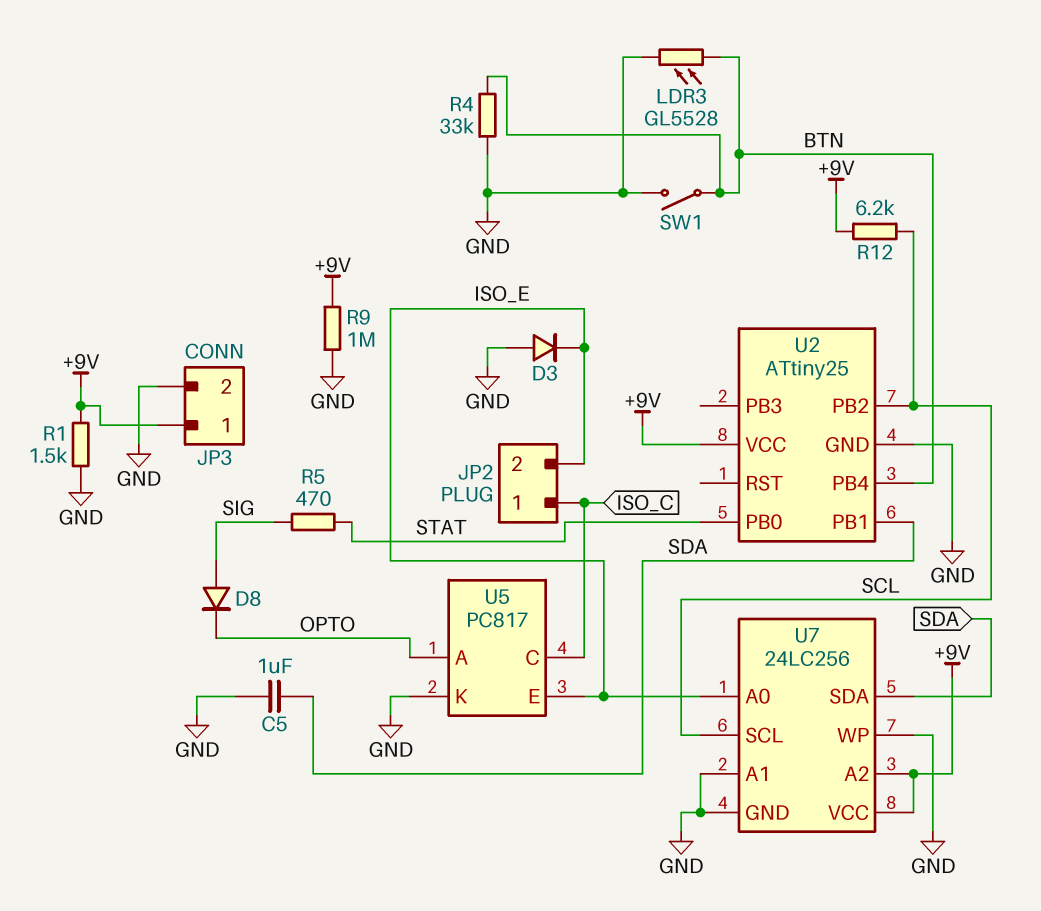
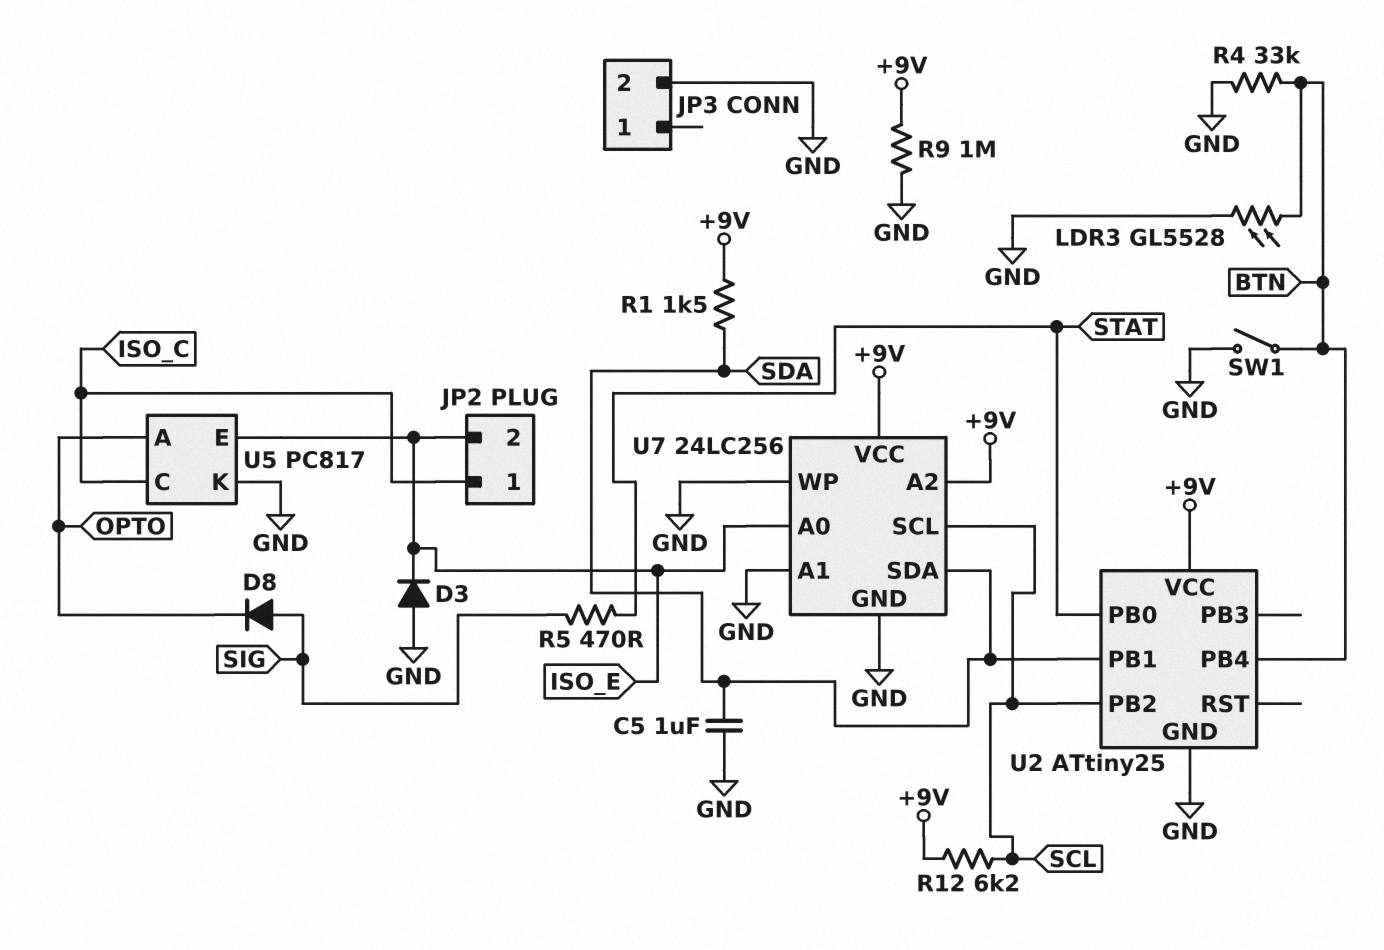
JP3 pin 1: +9V -> none
R1: 1.5k (+9V, GND) -> 1.5k (+9V, SDA)

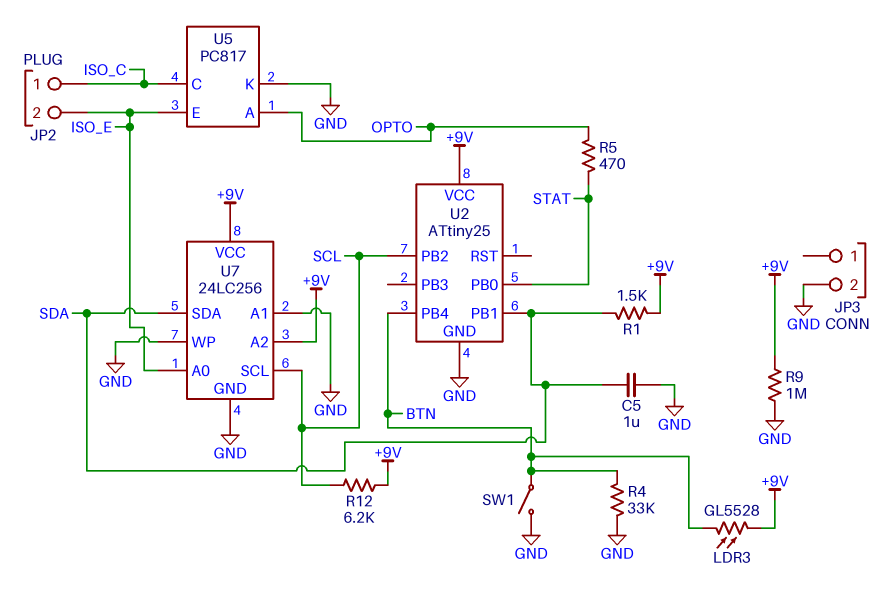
D3: diode (A GND, K ISO_E) -> none
D8: diode (A SIG, K OPTO) -> none
LDR3: GL5528 (BTN, GND) -> GL5528 (+9V, BTN)
R5: 470 (SIG, STAT) -> 470 (OPTO, STAT)

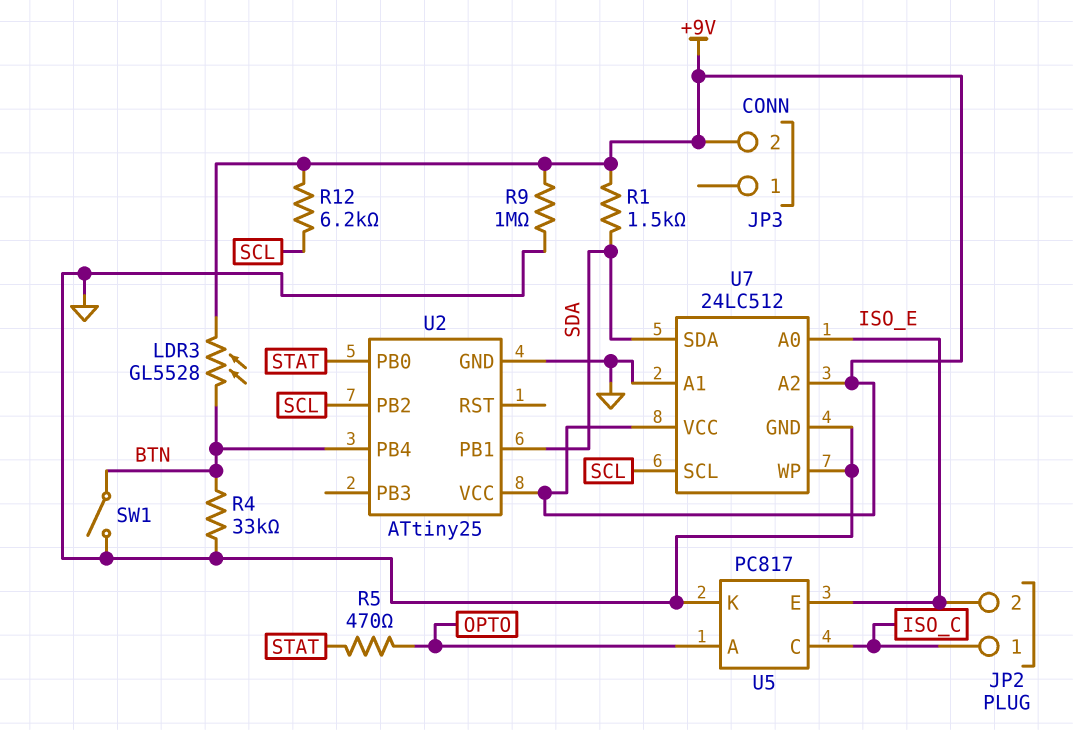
C5: 1uF (GND, SDA) -> none
JP3 pin 2: GND -> +9V
U7: 24LC256 -> 24LC512

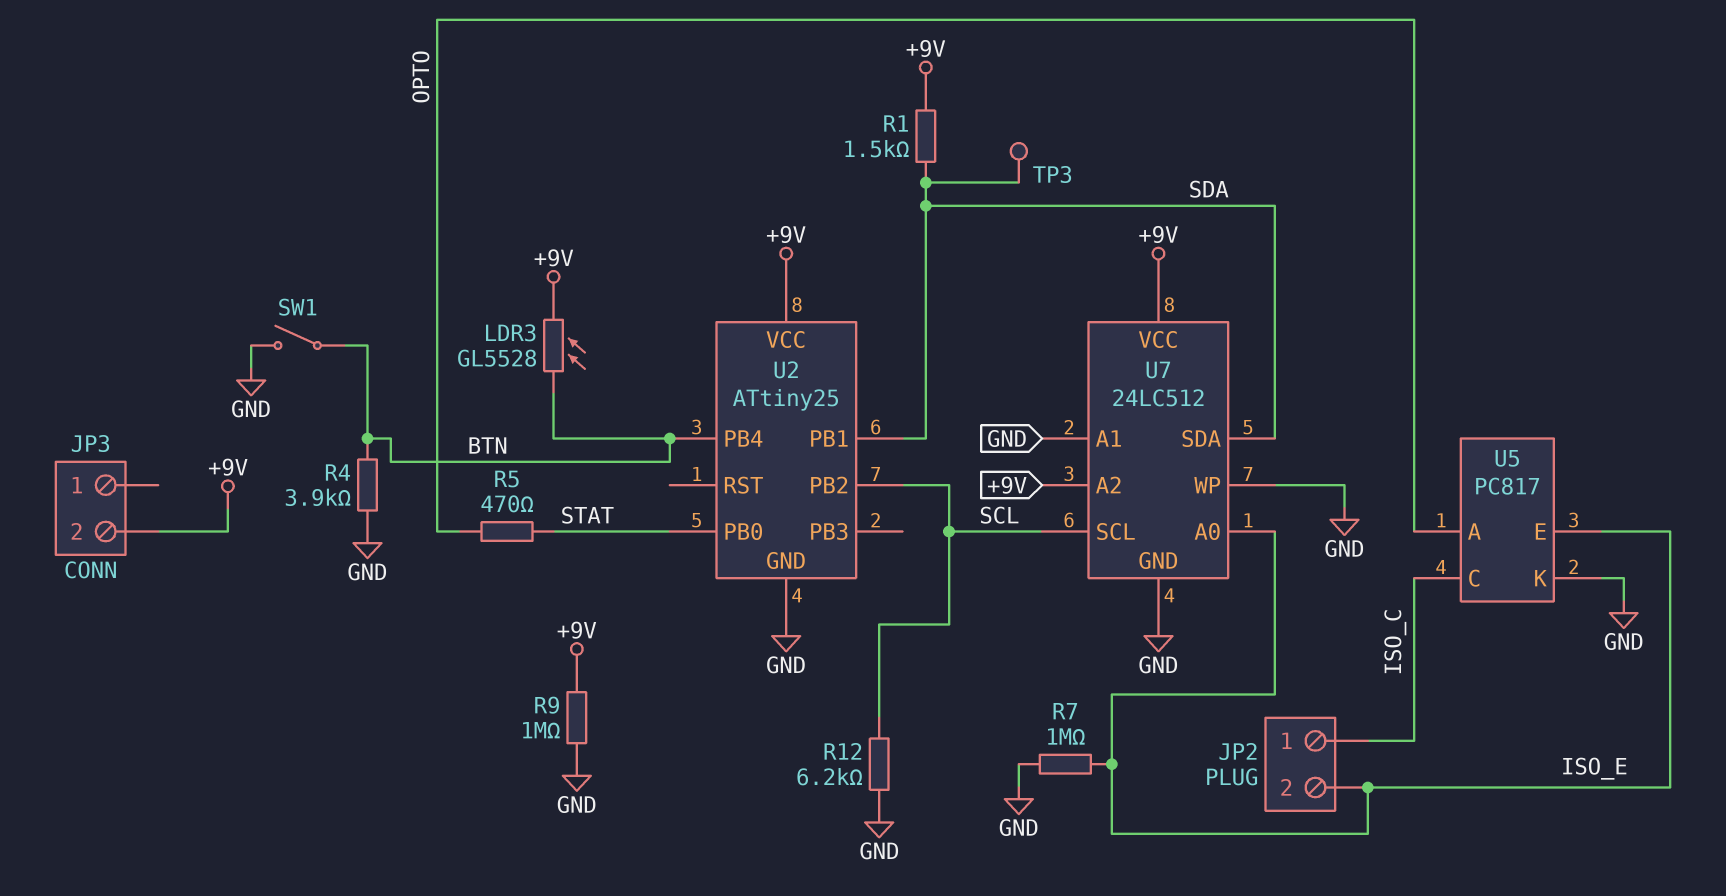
R4: 33k (BTN, GND) -> 3.9k (BTN, GND)
R7: none -> 1M (GND, ISO_E)
R12: 6.2k (+9V, SCL) -> 6.2k (GND, SCL)
TP3: none -> test point (SDA)

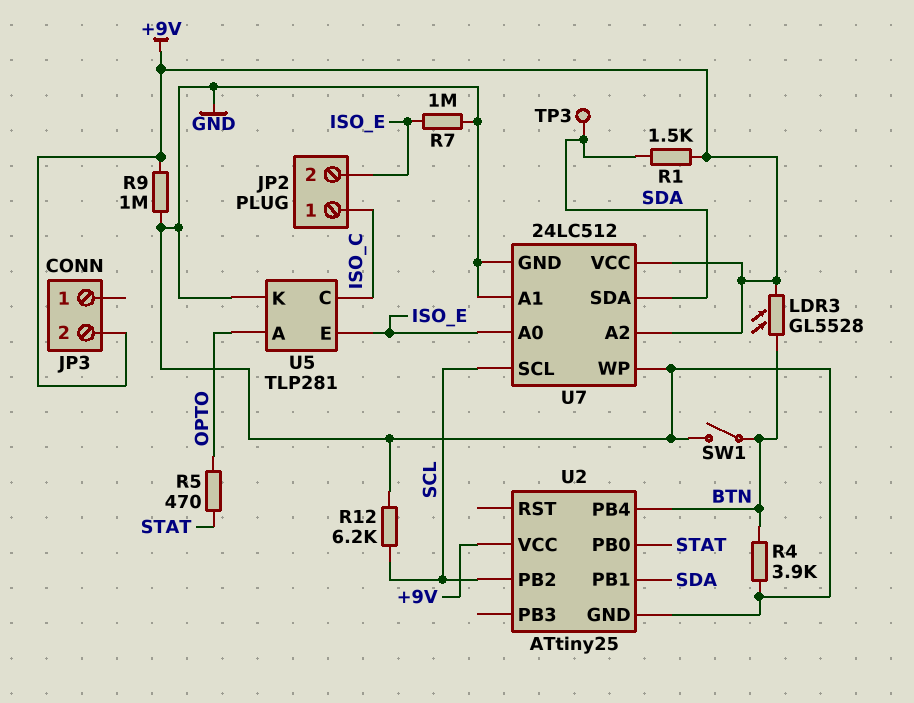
U5: PC817 -> TLP281

